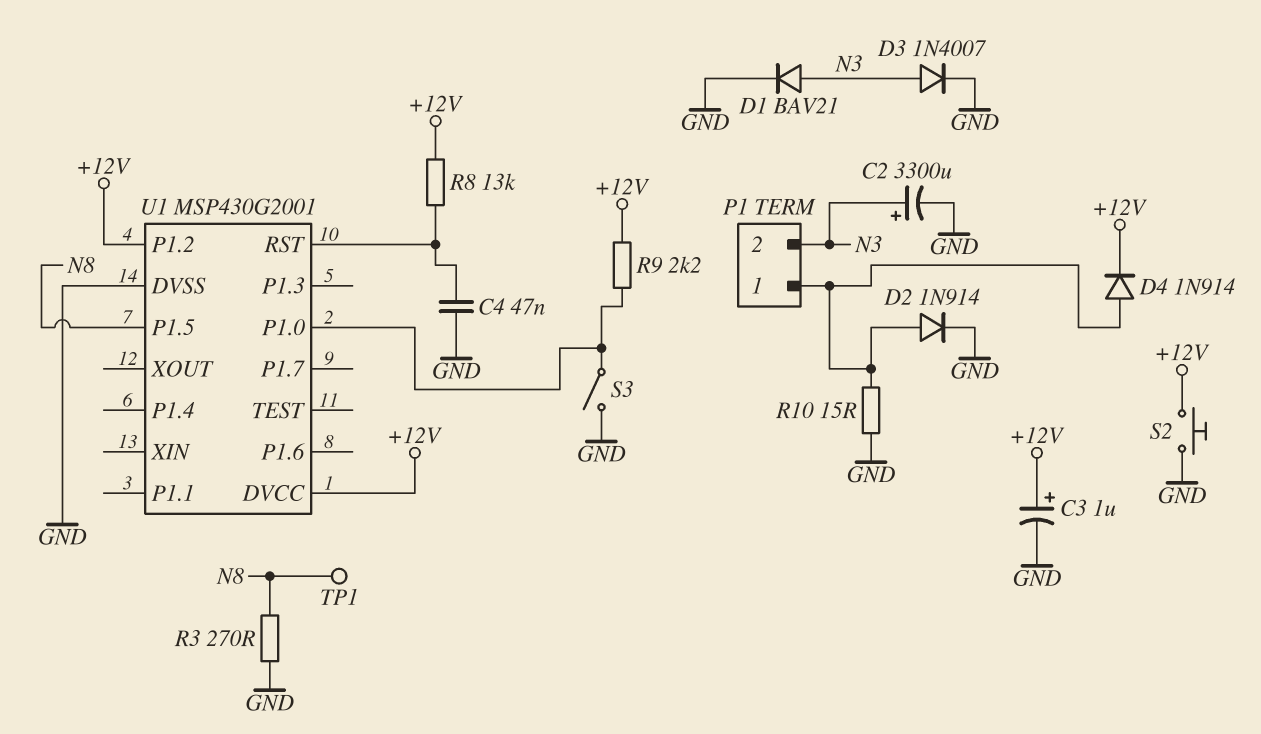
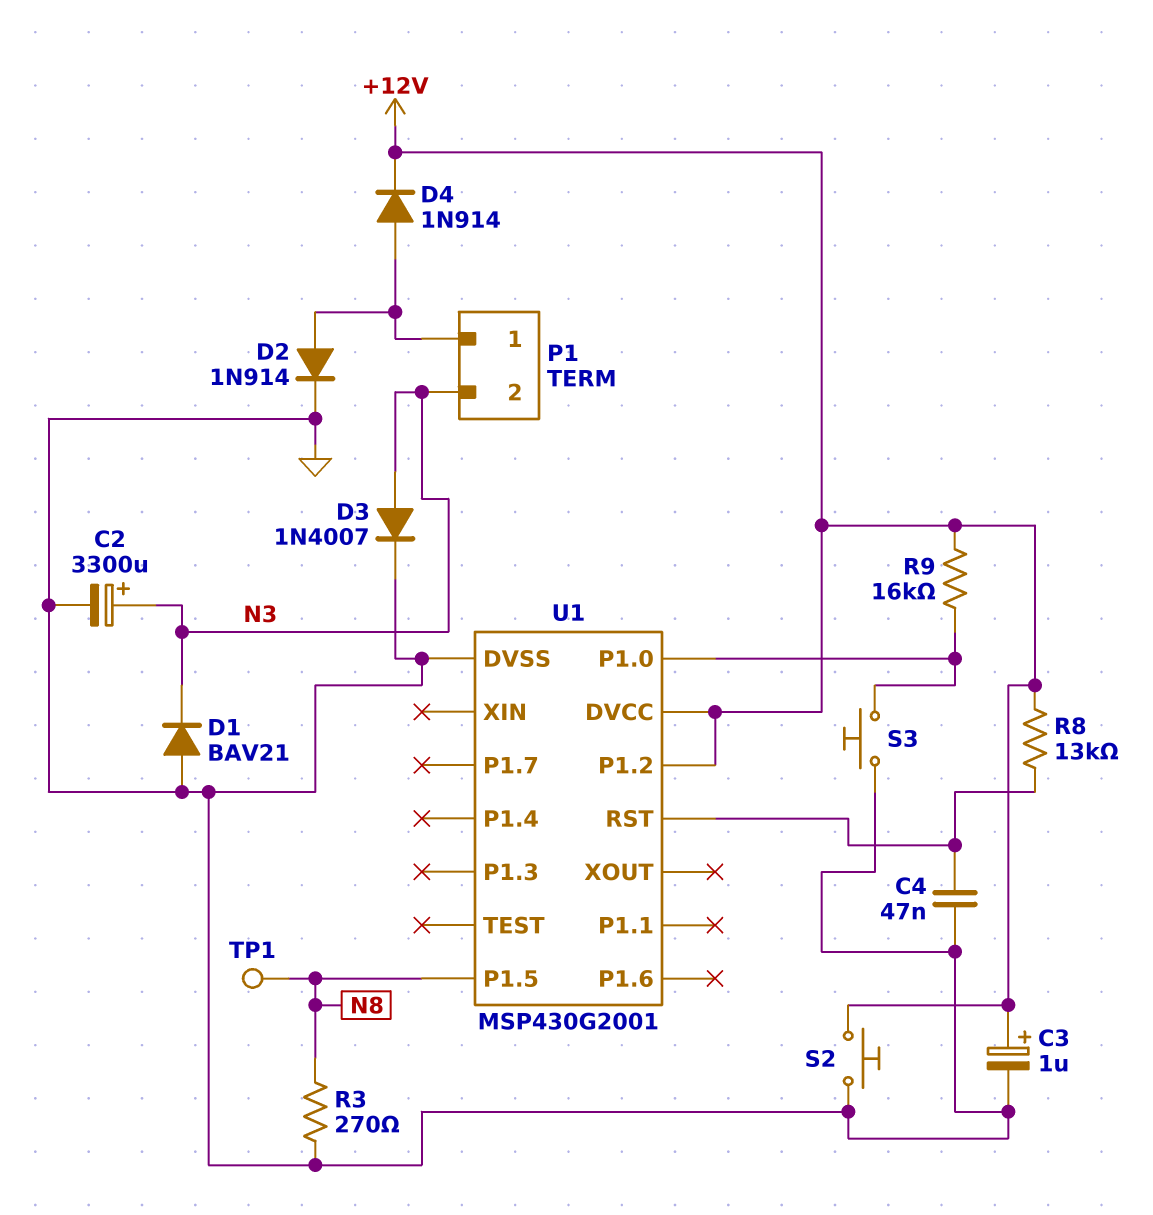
D1: diode BAV21 (A N3, K GND) -> diode BAV21 (A GND, K N3)
R9: 2.2k (+12V, U1/P1.0) -> 16k (+12V, U1/P1.0)
R10: 15 (GND, P1/1) -> none
S3: switch (GND, U1/P1.0) -> button (GND, U1/P1.0)

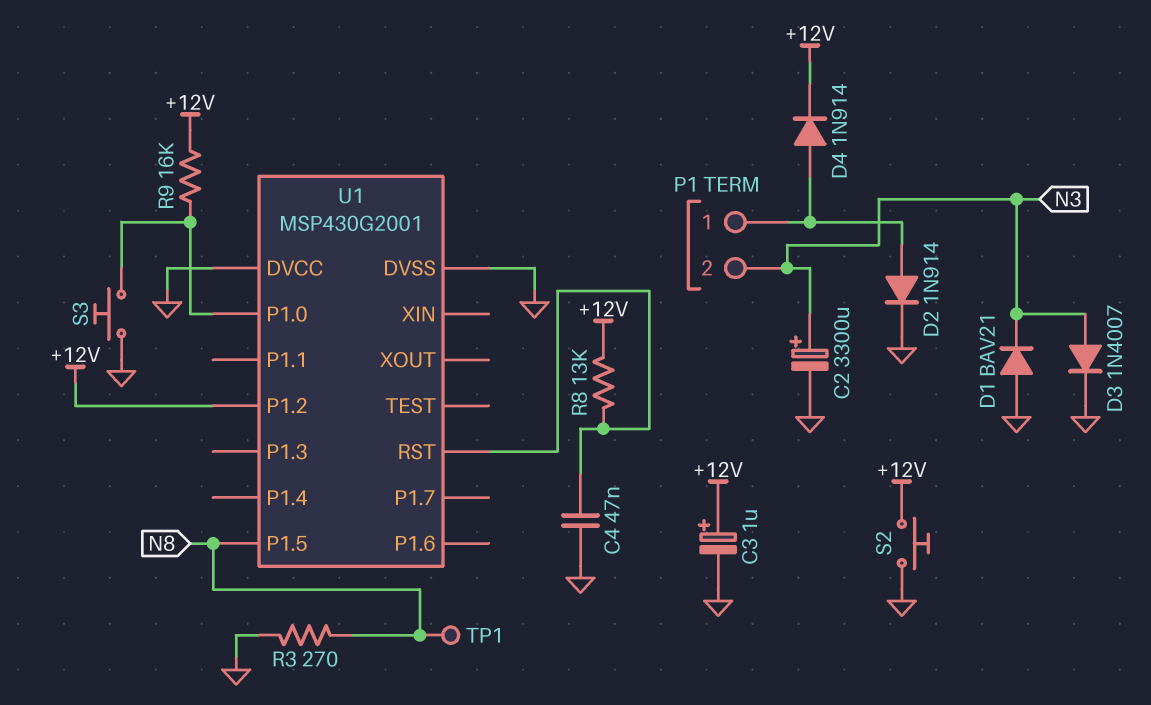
U1 pin DVCC: +12V -> GND

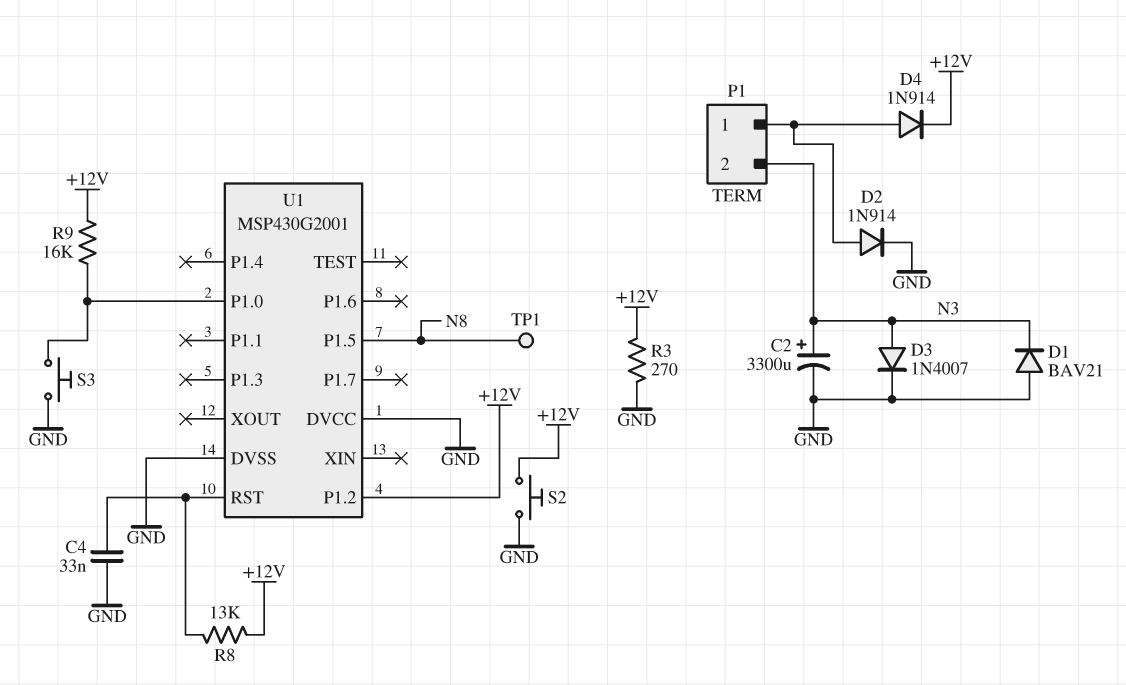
C3: 1uF (plus +12V, minus GND) -> none
C4: 47nF (GND, U1/RST) -> 33nF (GND, U1/RST)
R3: 270 (GND, N8) -> 270 (+12V, GND)

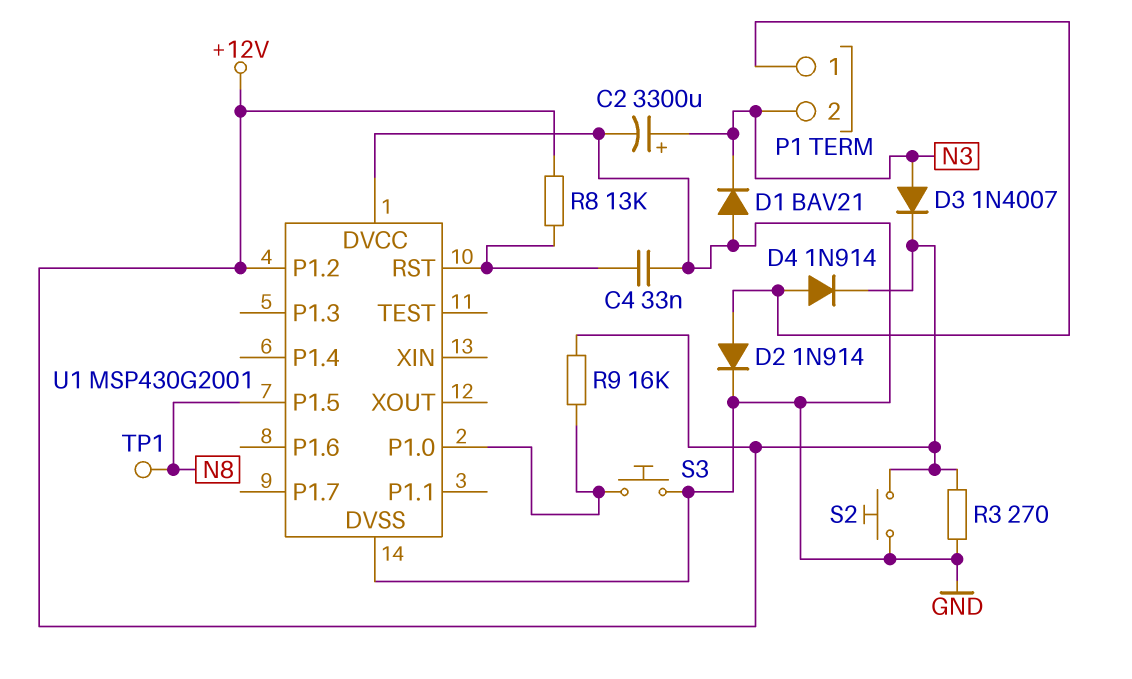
D3: diode 1N4007 (A N3, K GND) -> diode 1N4007 (A N3, K +12V)

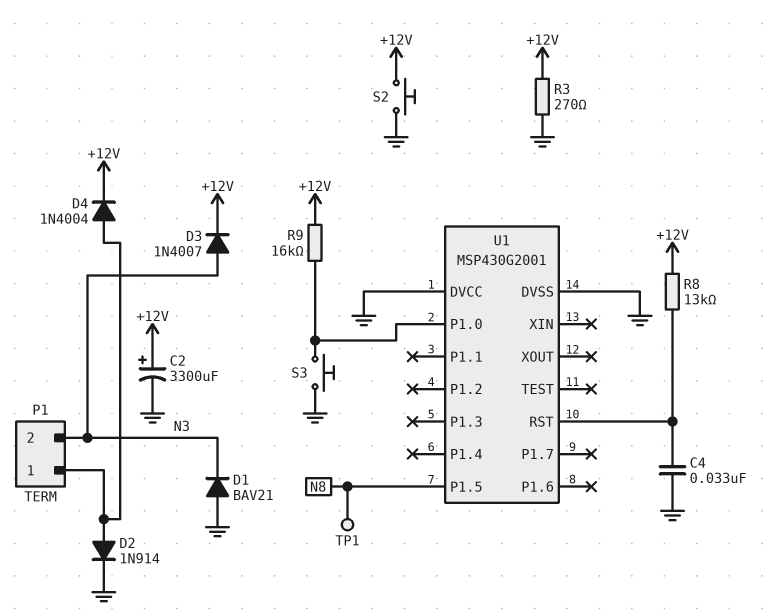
C2: 3300uF (plus N3, minus GND) -> 3300uF (plus +12V, minus GND)
D4: diode 1N914 (A P1/1, K +12V) -> diode 1N4004 (A P1/1, K +12V)
U1 pin P1.2: +12V -> none

